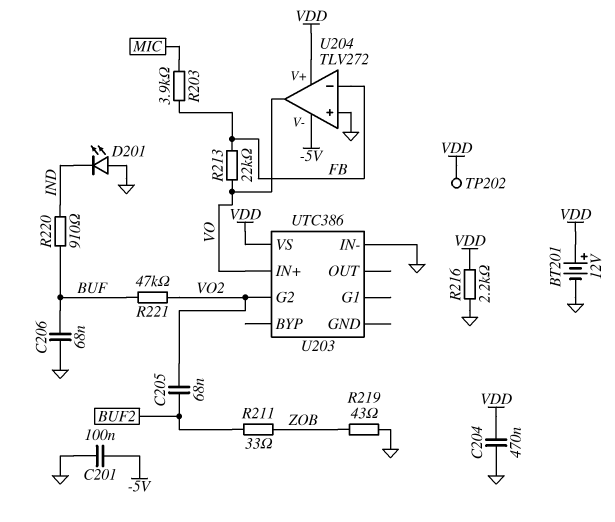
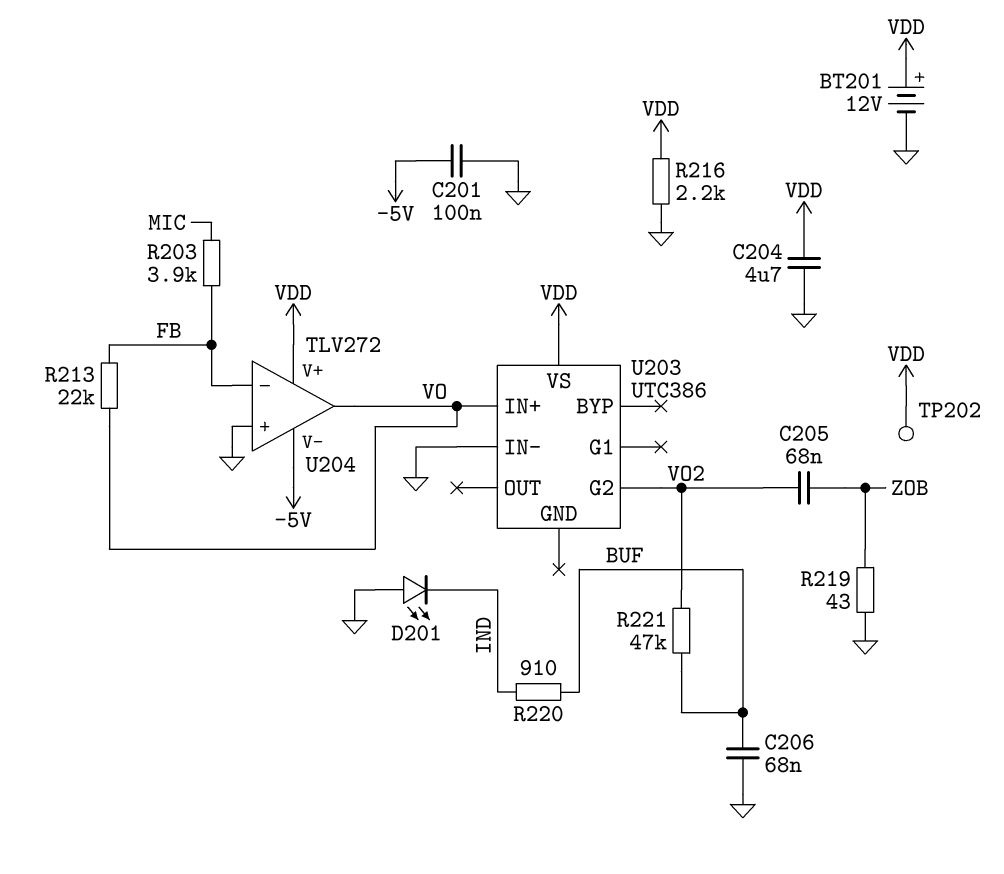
C204: 470nF (GND, VDD) -> 4.7uF (GND, VDD)
C205: 68nF (BUF2, VO2) -> 68nF (VO2, ZOB)
R211: 33 (BUF2, ZOB) -> none

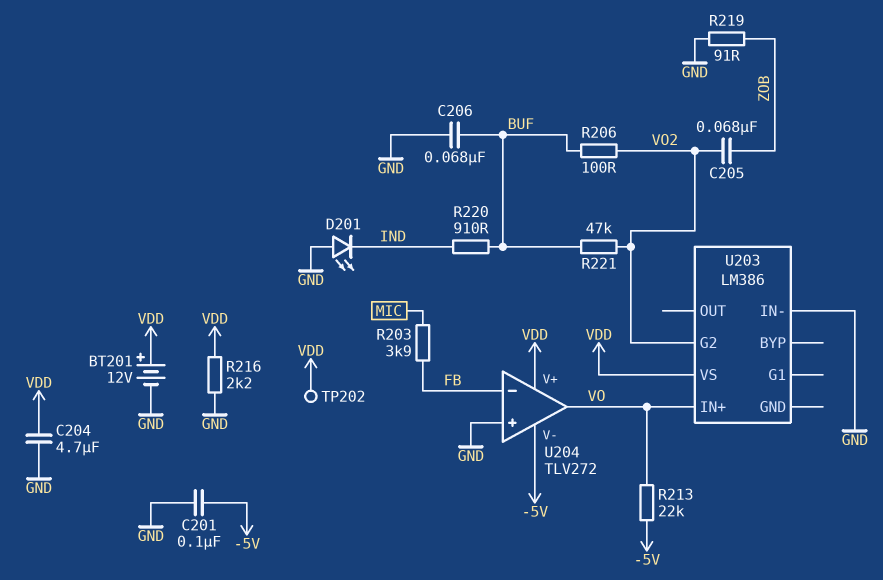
R206: none -> 100 (BUF, VO2)
R213: 22k (FB, VO) -> 22k (-5V, VO)
R219: 43 (GND, ZOB) -> 91 (GND, ZOB)
U203: UTC386 -> LM386

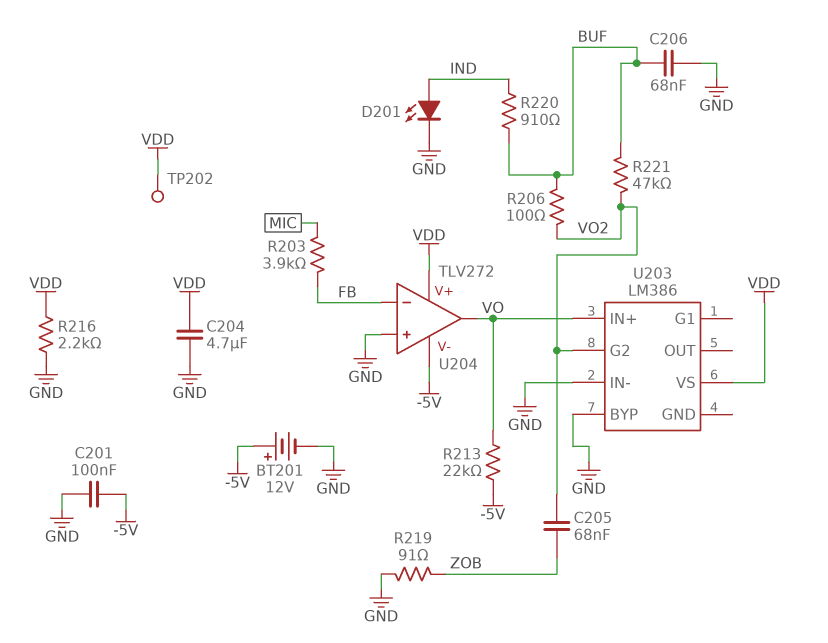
BT201: 12V (plus VDD, minus GND) -> 12V (plus -5V, minus GND)
D201: LED (A GND, K IND) -> LED (A IND, K GND)
U203 pin BYP: none -> GND

